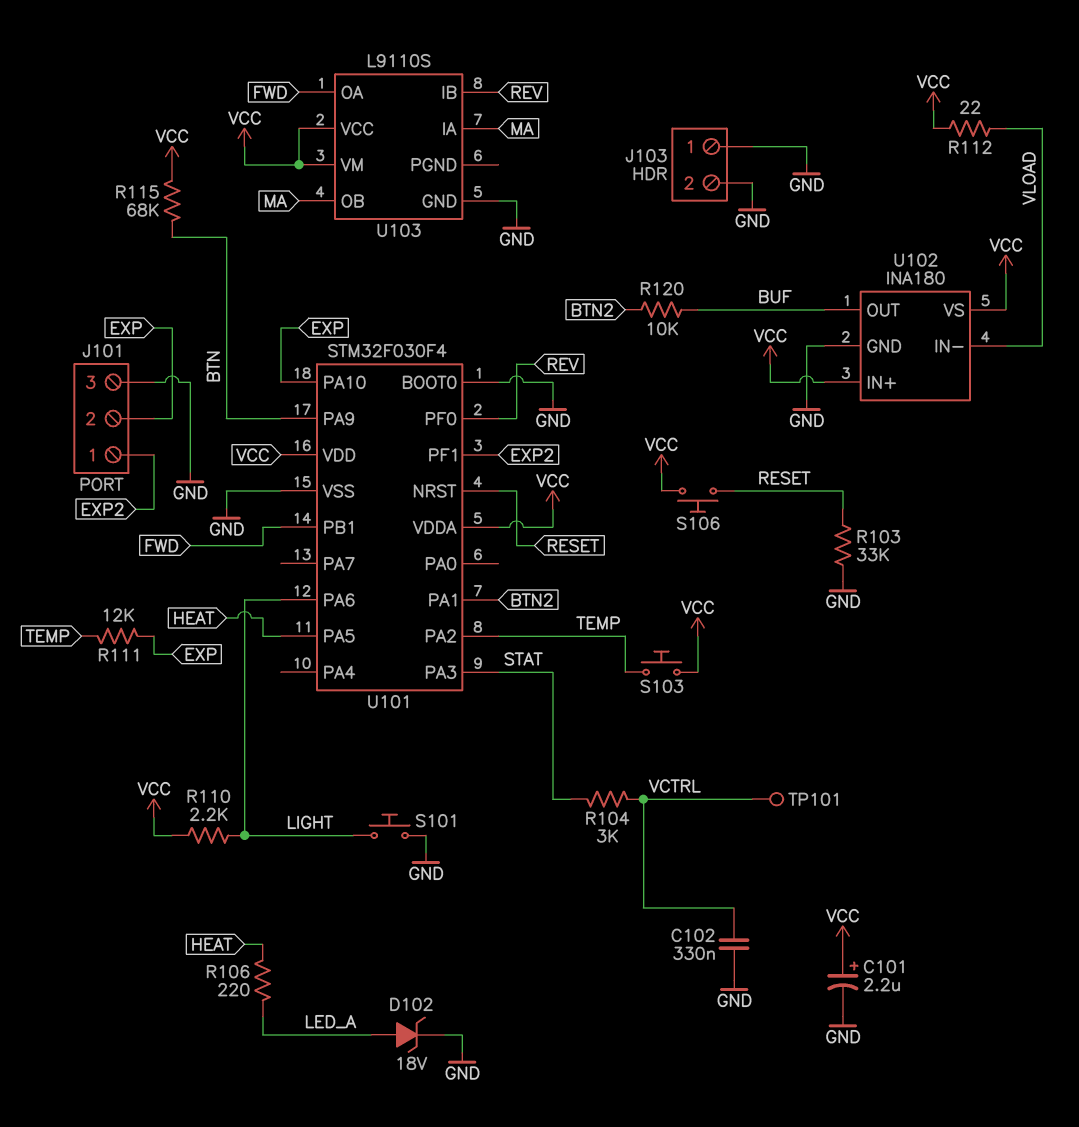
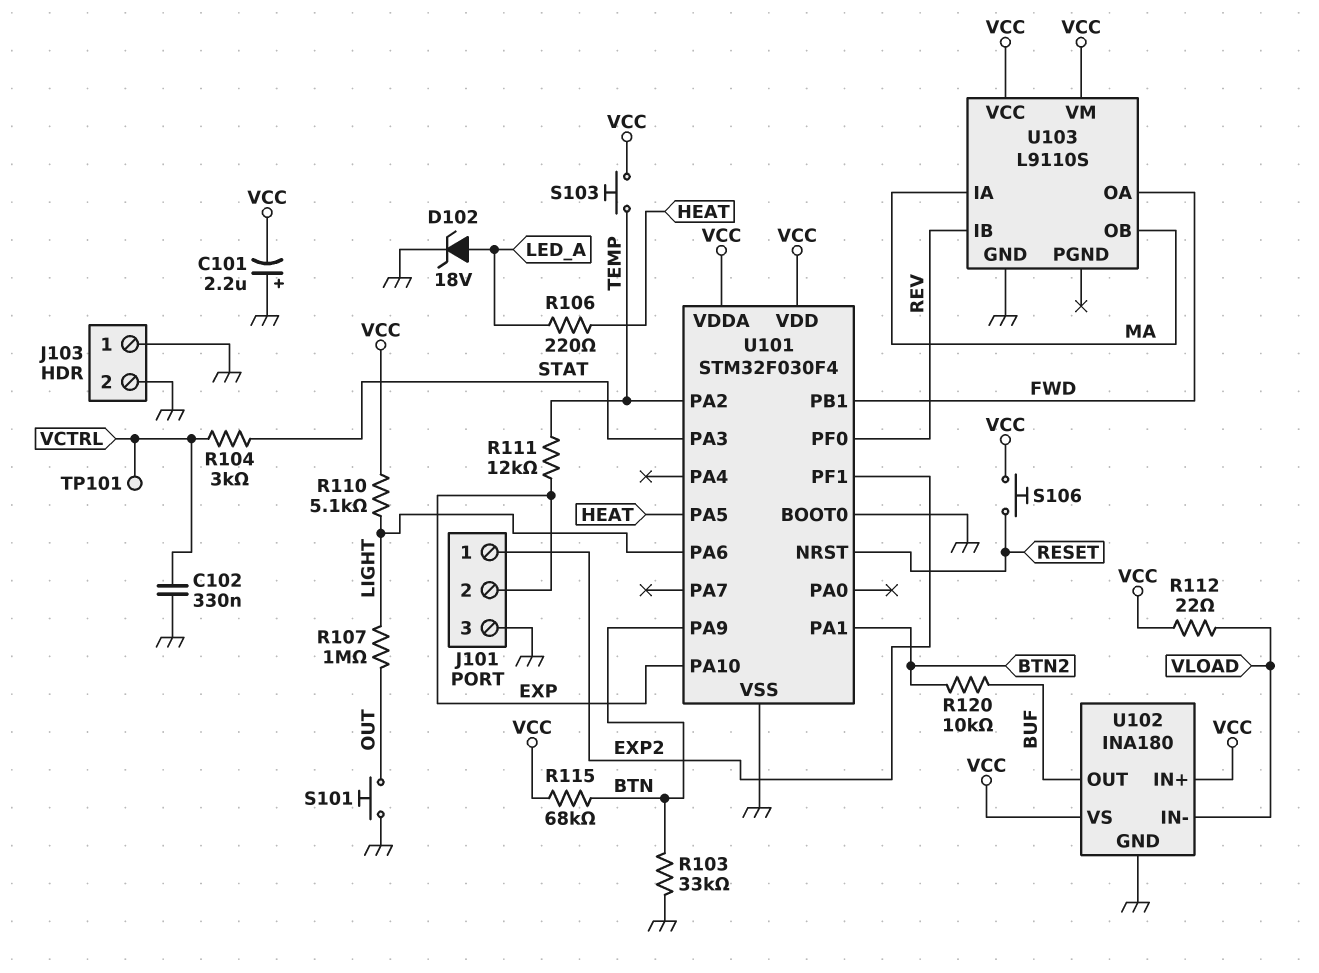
C101: 2.2uF (plus VCC, minus GND) -> 2.2uF (plus GND, minus VCC)
R103: 33k (GND, RESET) -> 33k (BTN, GND)
R107: none -> 1M (LIGHT, OUT)
R110: 2.2k (LIGHT, VCC) -> 5.1k (LIGHT, VCC)
S101: button (GND, LIGHT) -> button (GND, OUT)

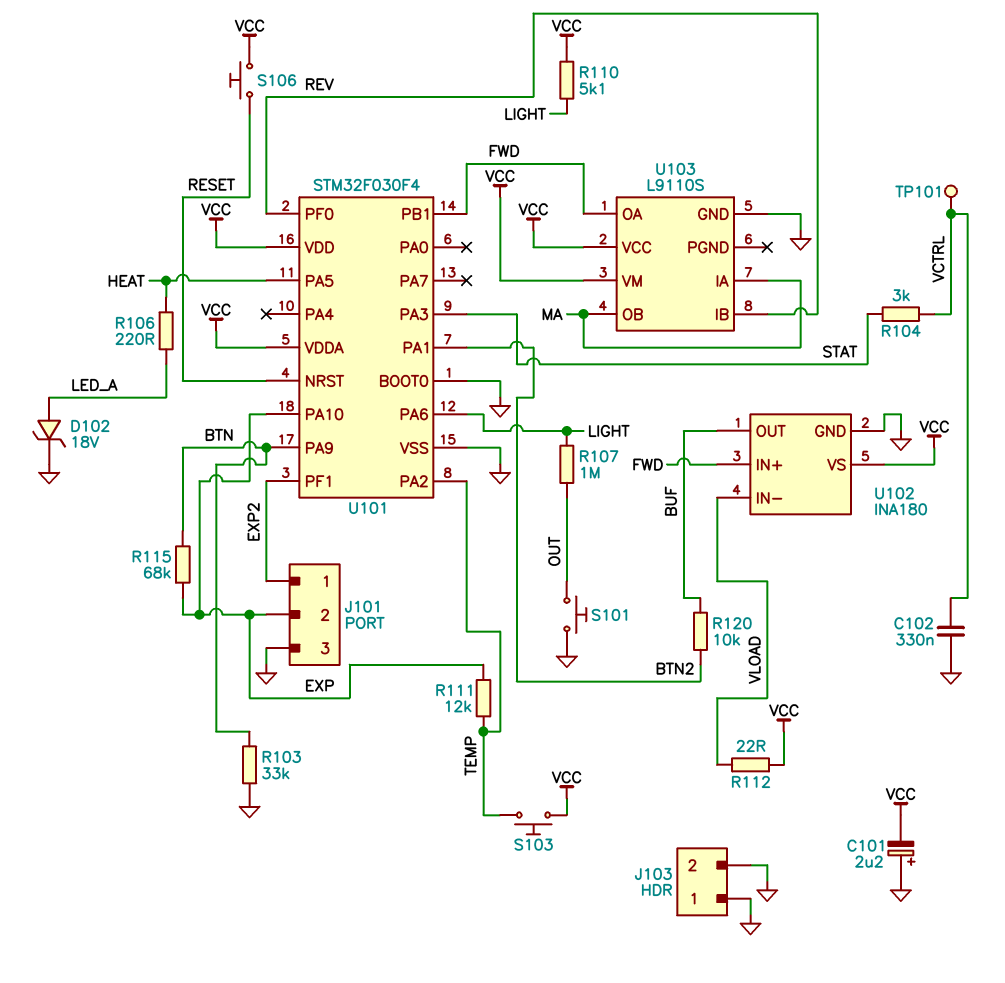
R115: 68k (BTN, VCC) -> 68k (BTN, EXP)
U102 pin IN+: VCC -> FWD

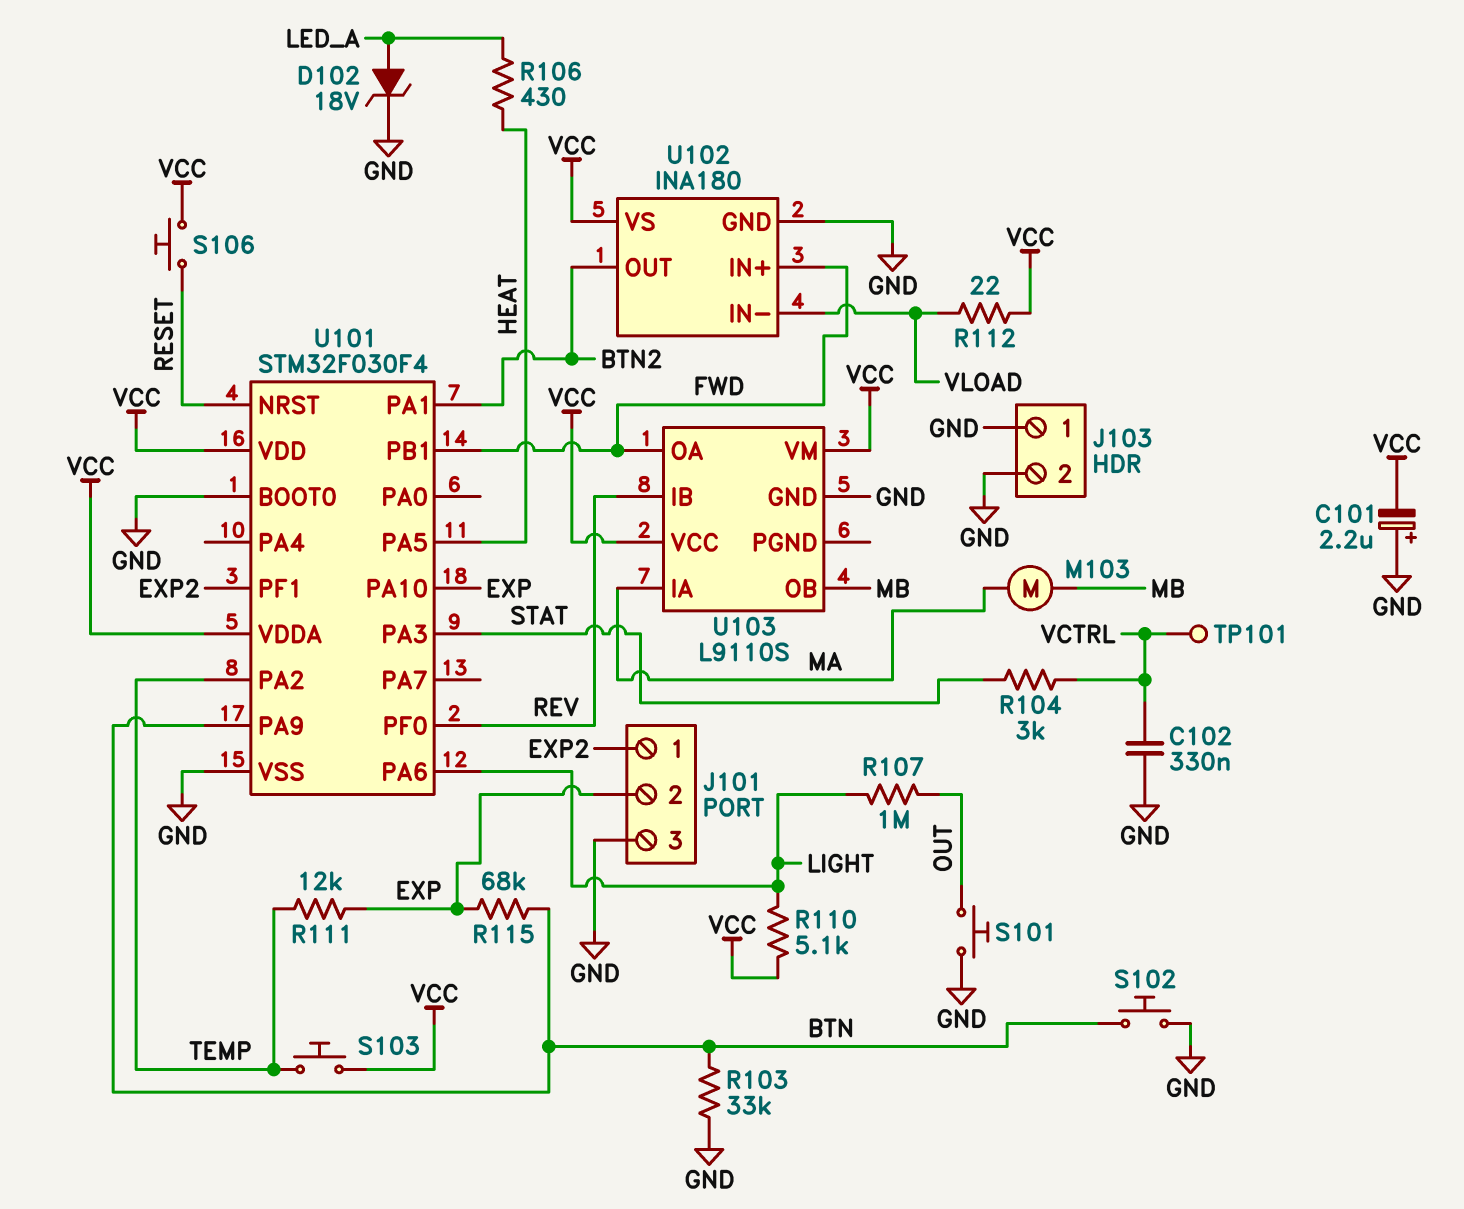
M103: none -> motor (MA, MB)
R106: 220 (HEAT, LED_A) -> 430 (HEAT, LED_A)
R120: 10k (BTN2, BUF) -> none
S102: none -> button (BTN, GND)
U102 pin OUT: BUF -> BTN2
U103 pin OB: MA -> MB

